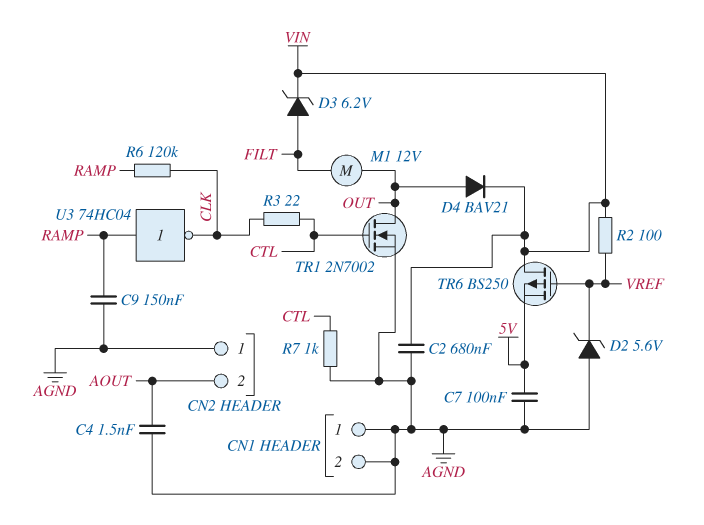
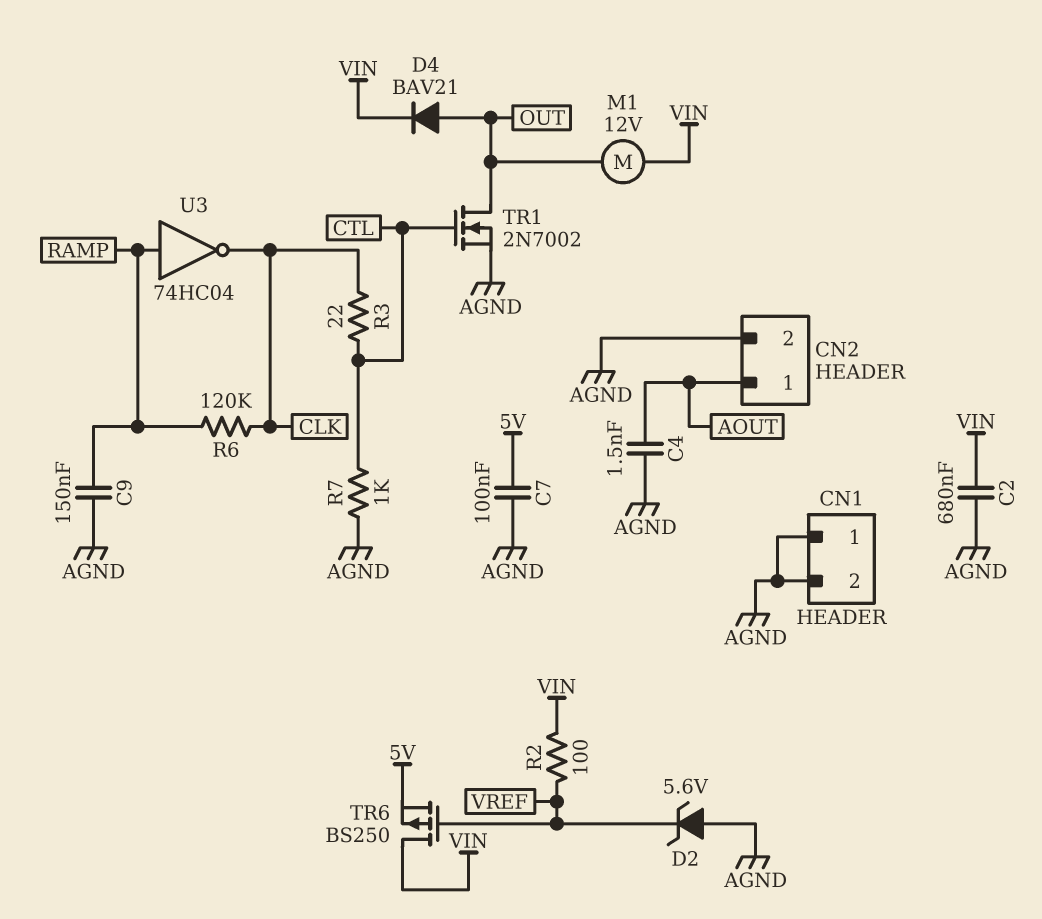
CN2 pin 1: AGND -> AOUT
CN2 pin 2: AOUT -> AGND
D3: zener 6.2V (A FILT, K VIN) -> none
M1: motor 12V (FILT, OUT) -> motor 12V (OUT, VIN)

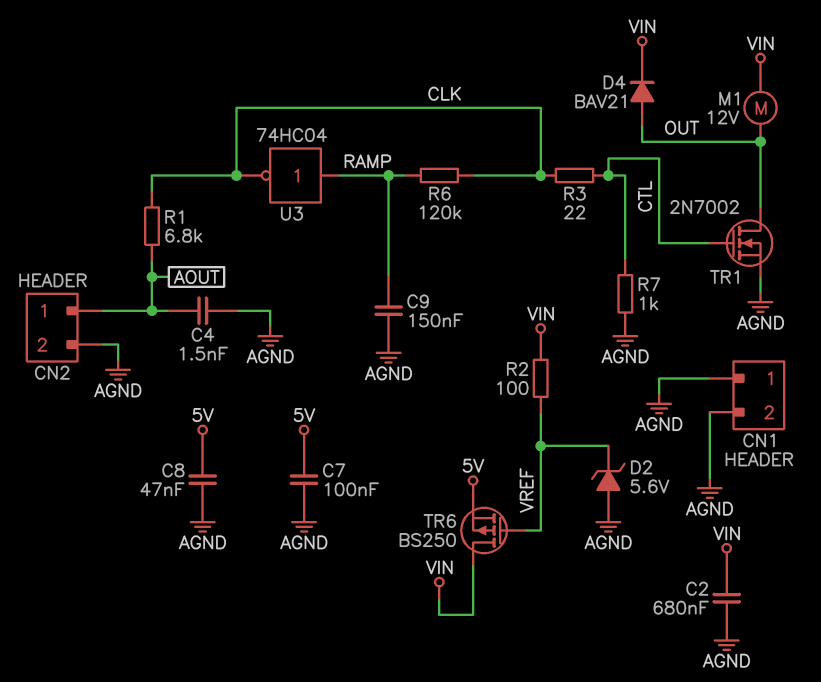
C8: none -> 47nF (5V, AGND)
R1: none -> 6.8k (AOUT, CLK)

